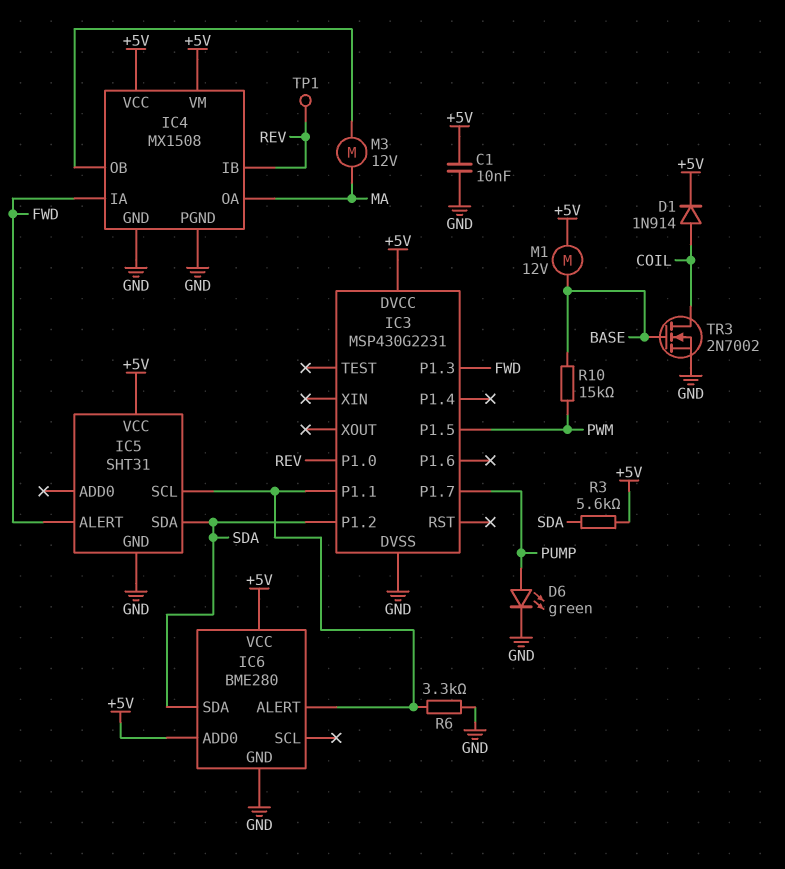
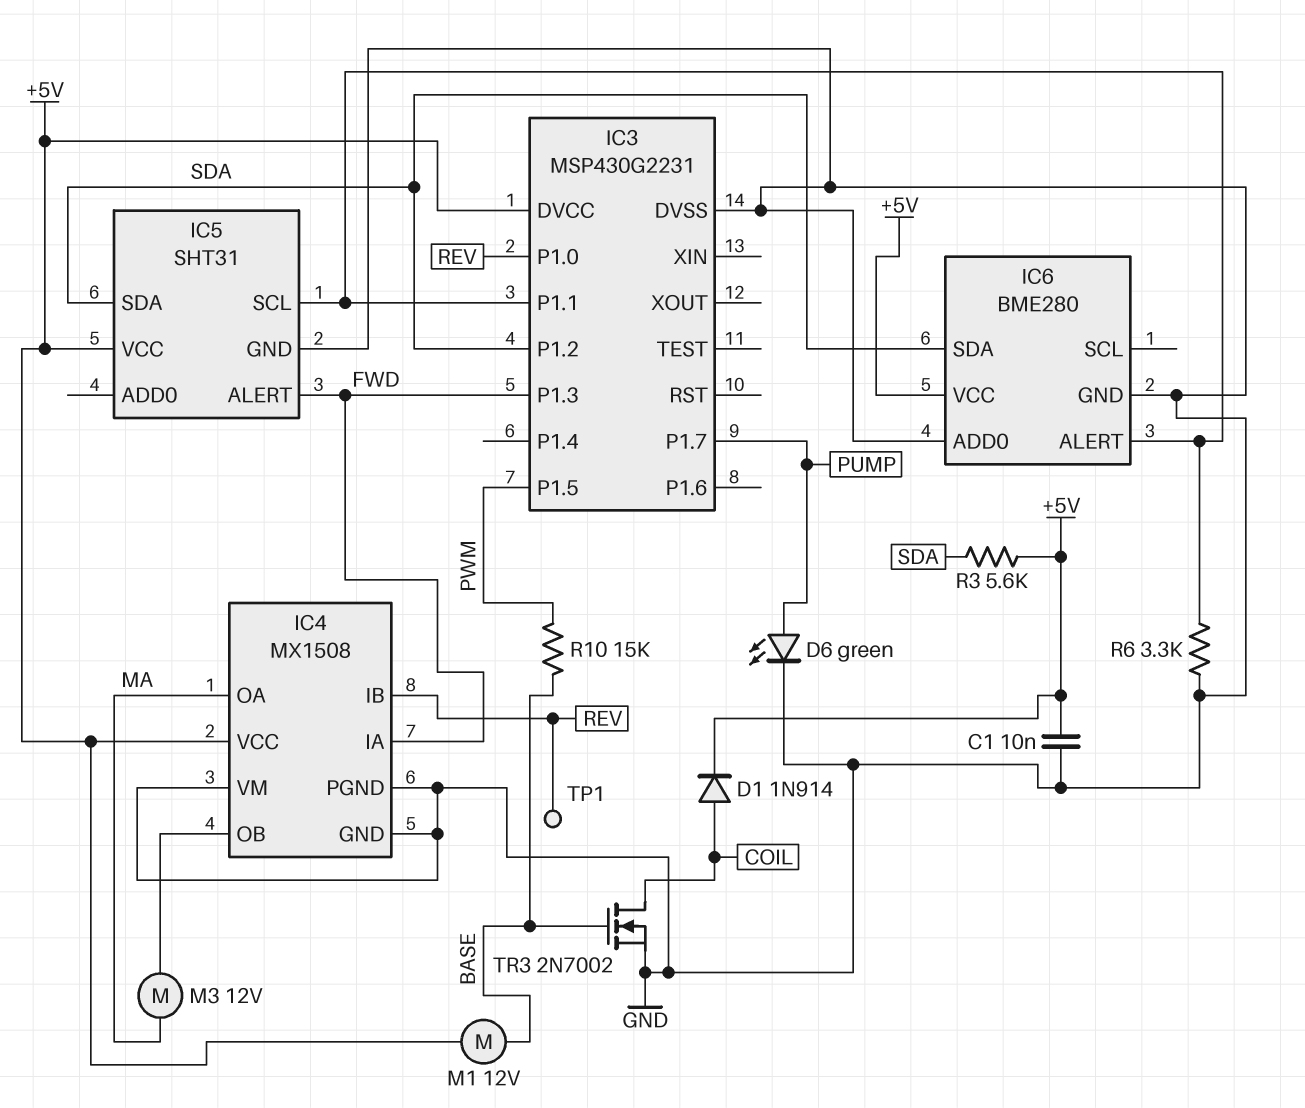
IC4 pin VM: +5V -> GND
IC6 pin ADD0: +5V -> GND

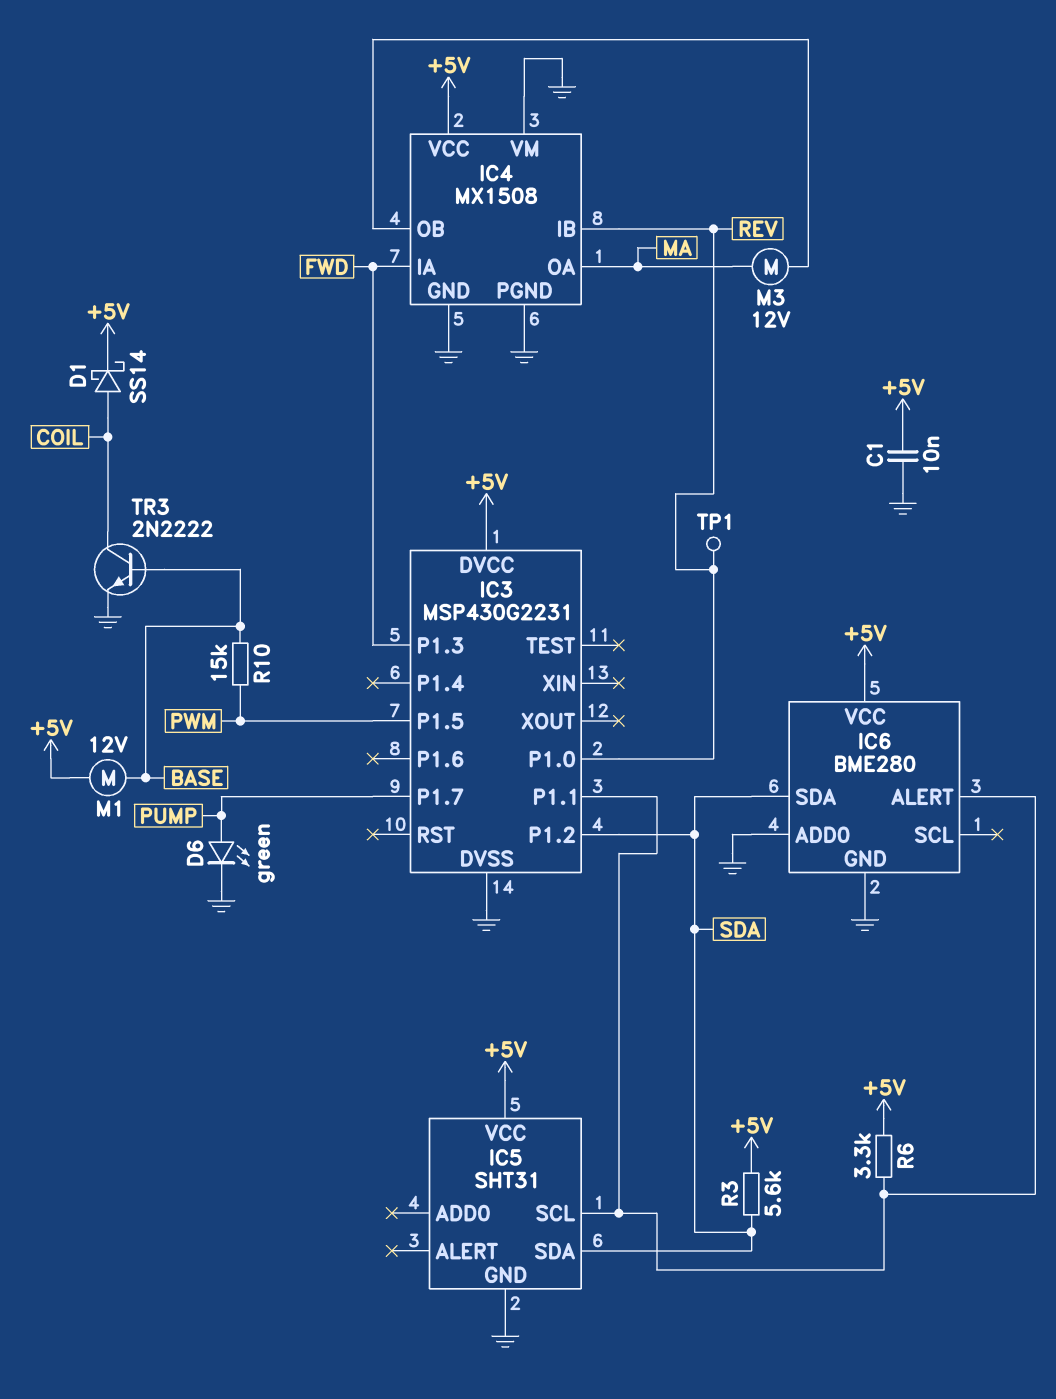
D1: diode 1N914 (A COIL, K +5V) -> schottky SS14 (A COIL, K +5V)
IC5 pin ALERT: FWD -> none
R6: 3.3k (GND, IC3/P1.1) -> 3.3k (+5V, IC3/P1.1)
TR3: NMOS 2N7002 (G BASE, D COIL, S GND) -> NPN 2N2222 (B BASE, C COIL, E GND)

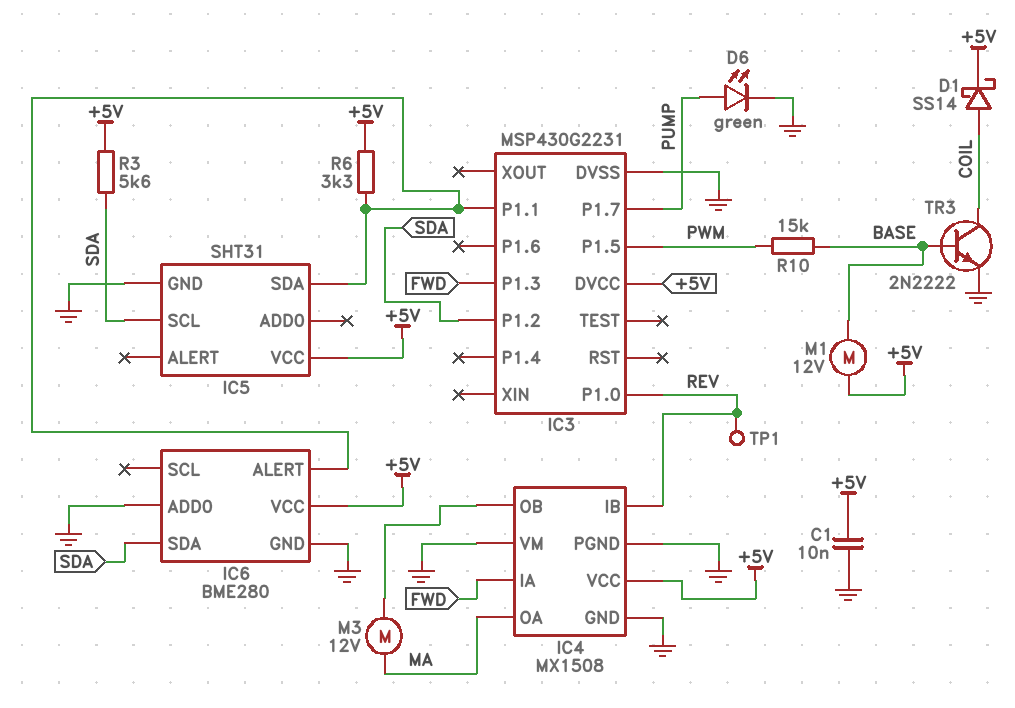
IC5 pin SCL: IC3/P1.1 -> SDA
IC5 pin SDA: SDA -> IC3/P1.1

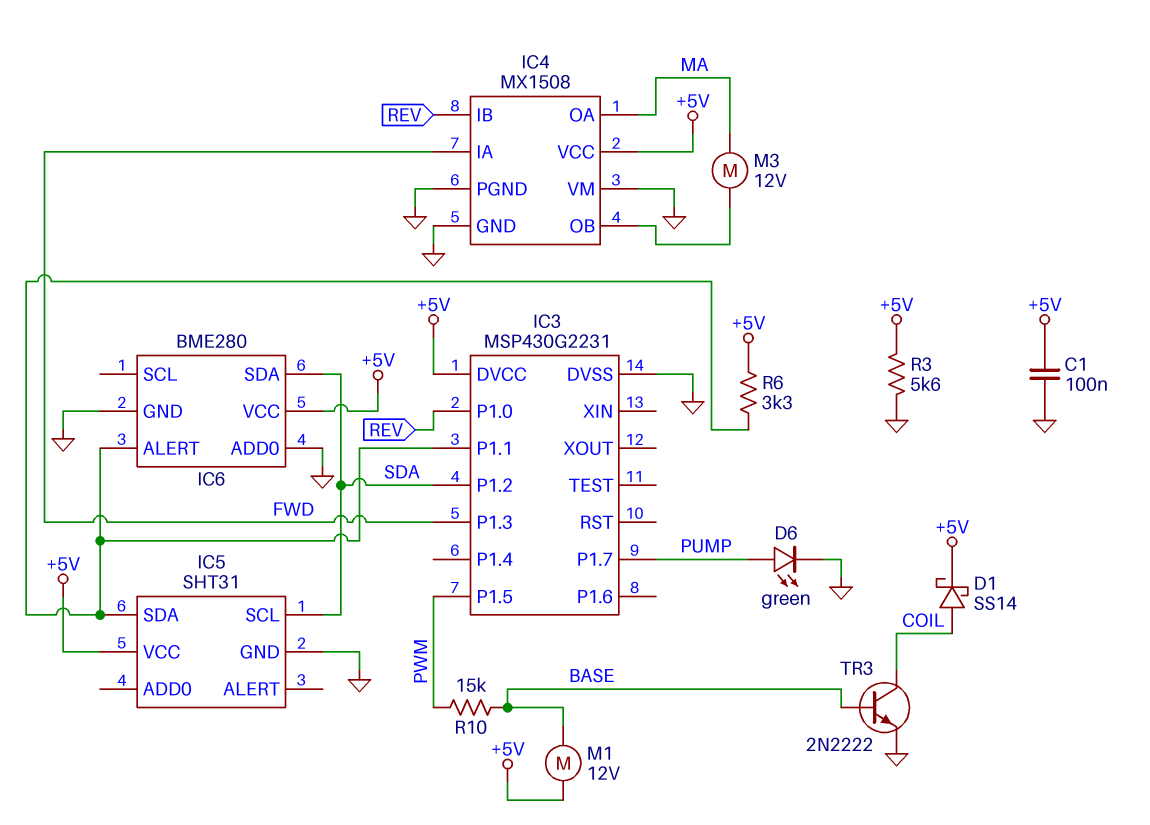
C1: 10nF (+5V, GND) -> 100nF (+5V, GND)
R3: 5.6k (+5V, SDA) -> 5.6k (+5V, GND)
TP1: test point (REV) -> none

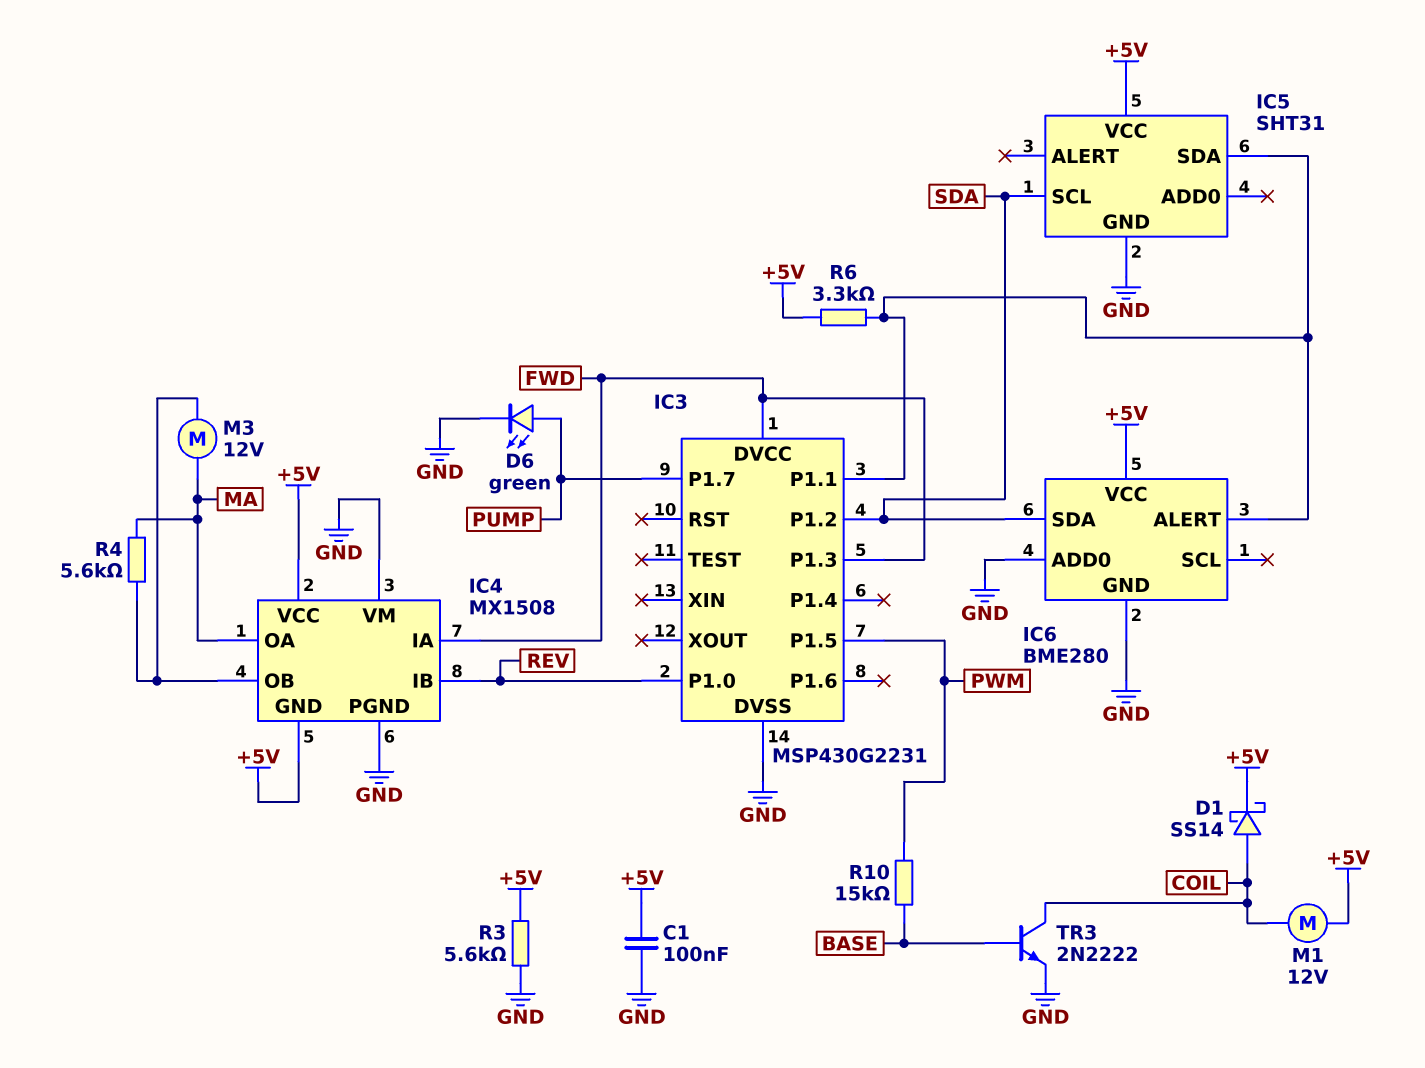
IC3 pin DVCC: +5V -> FWD
IC4 pin GND: GND -> +5V
M1: motor 12V (+5V, BASE) -> motor 12V (+5V, COIL)
R4: none -> 5.6k (IC4/OB, MA)

